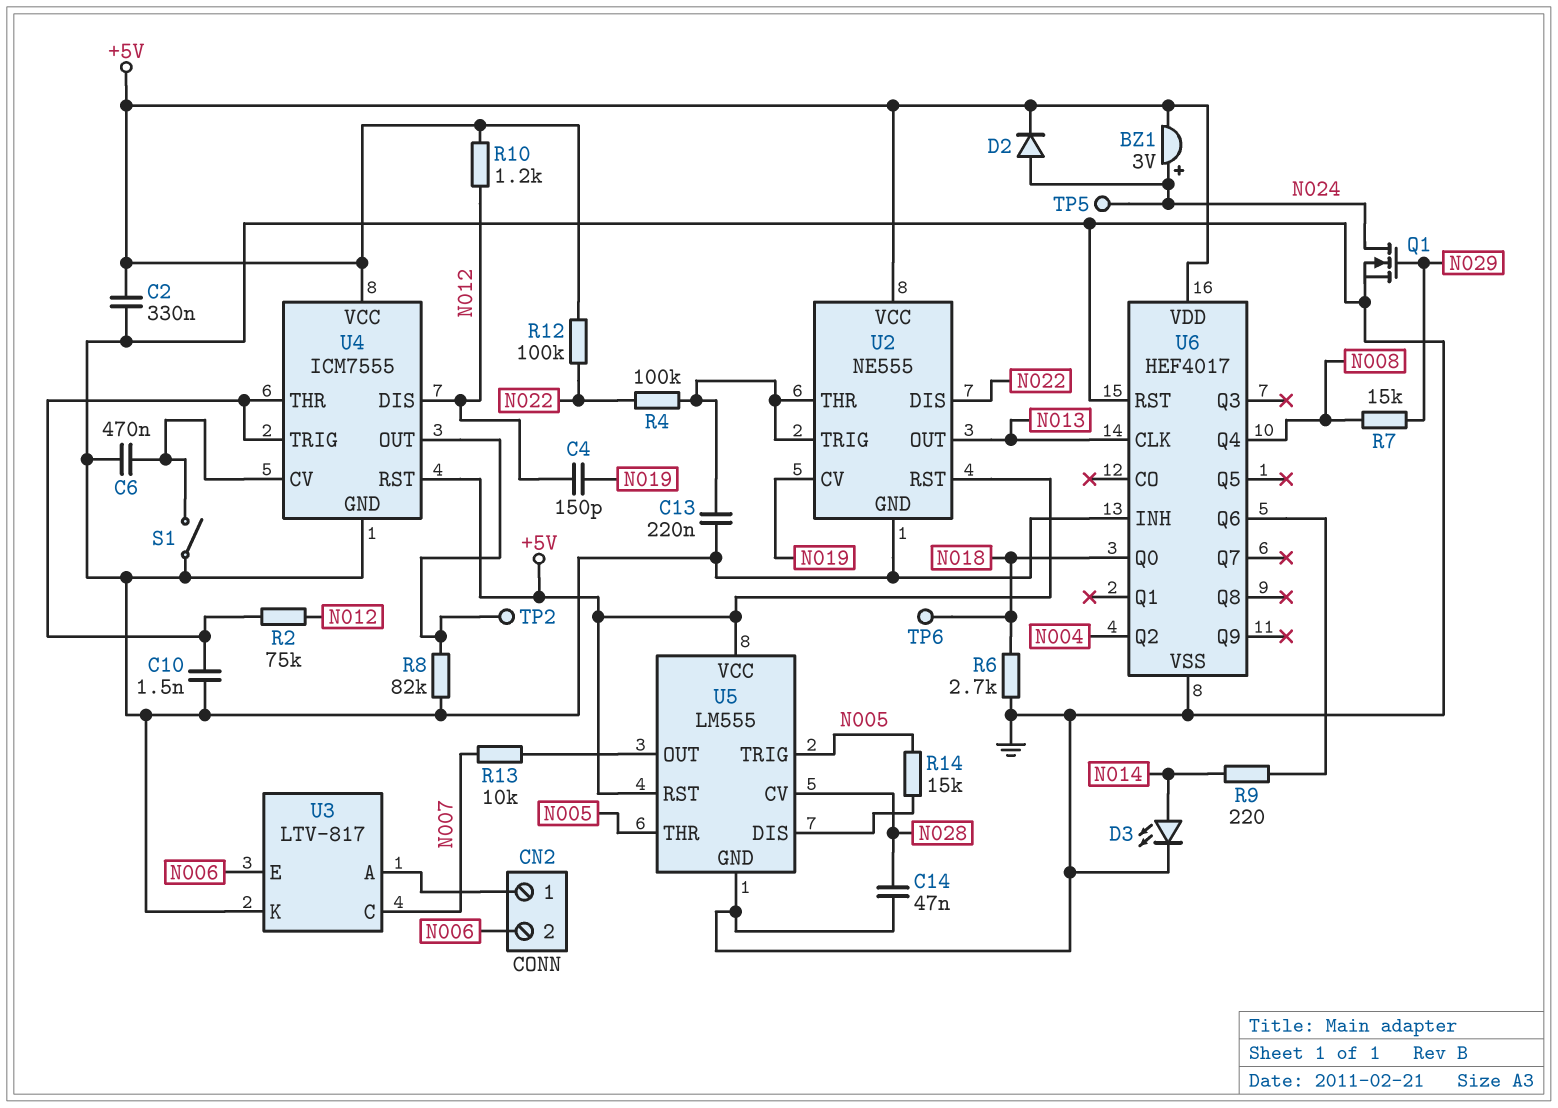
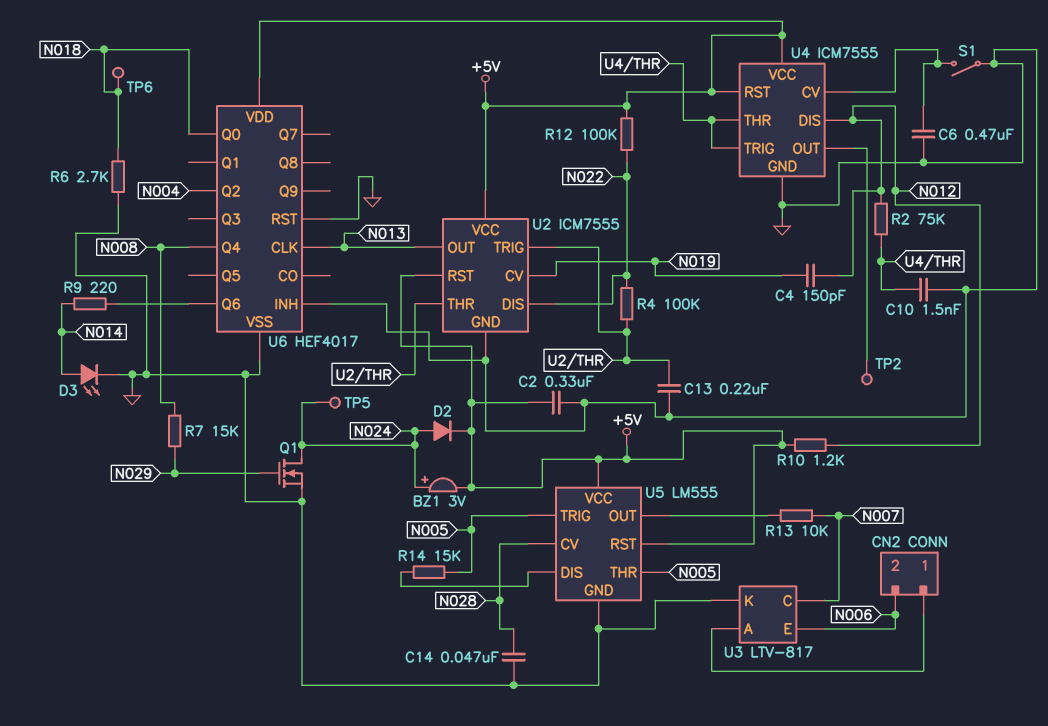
R8: 82k (GND, U4/OUT) -> none
U2: NE555 -> ICM7555

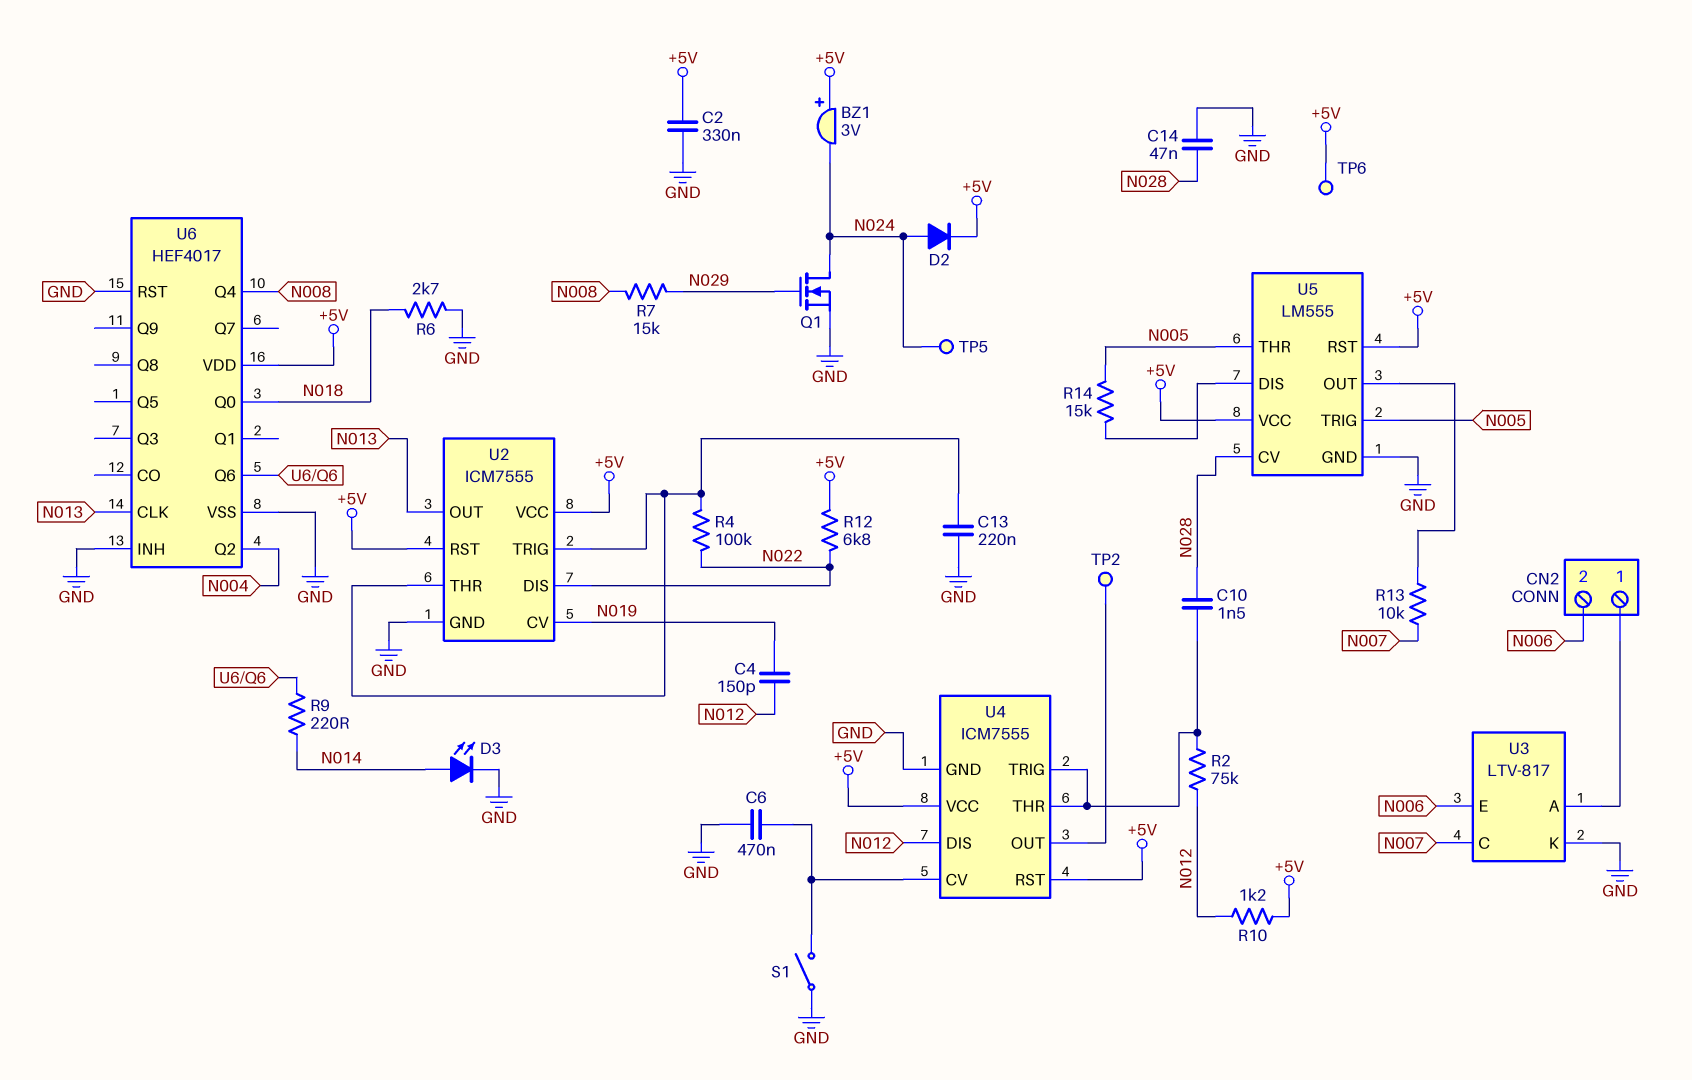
BZ1: buzzer 3V (plus N024, minus +5V) -> buzzer 3V (plus +5V, minus N024)
C10: 1.5nF (GND, U4/THR) -> 1.5nF (N028, U4/THR)
R12: 100k (+5V, N022) -> 6.8k (+5V, N022)
TP6: test point (N018) -> test point (+5V)

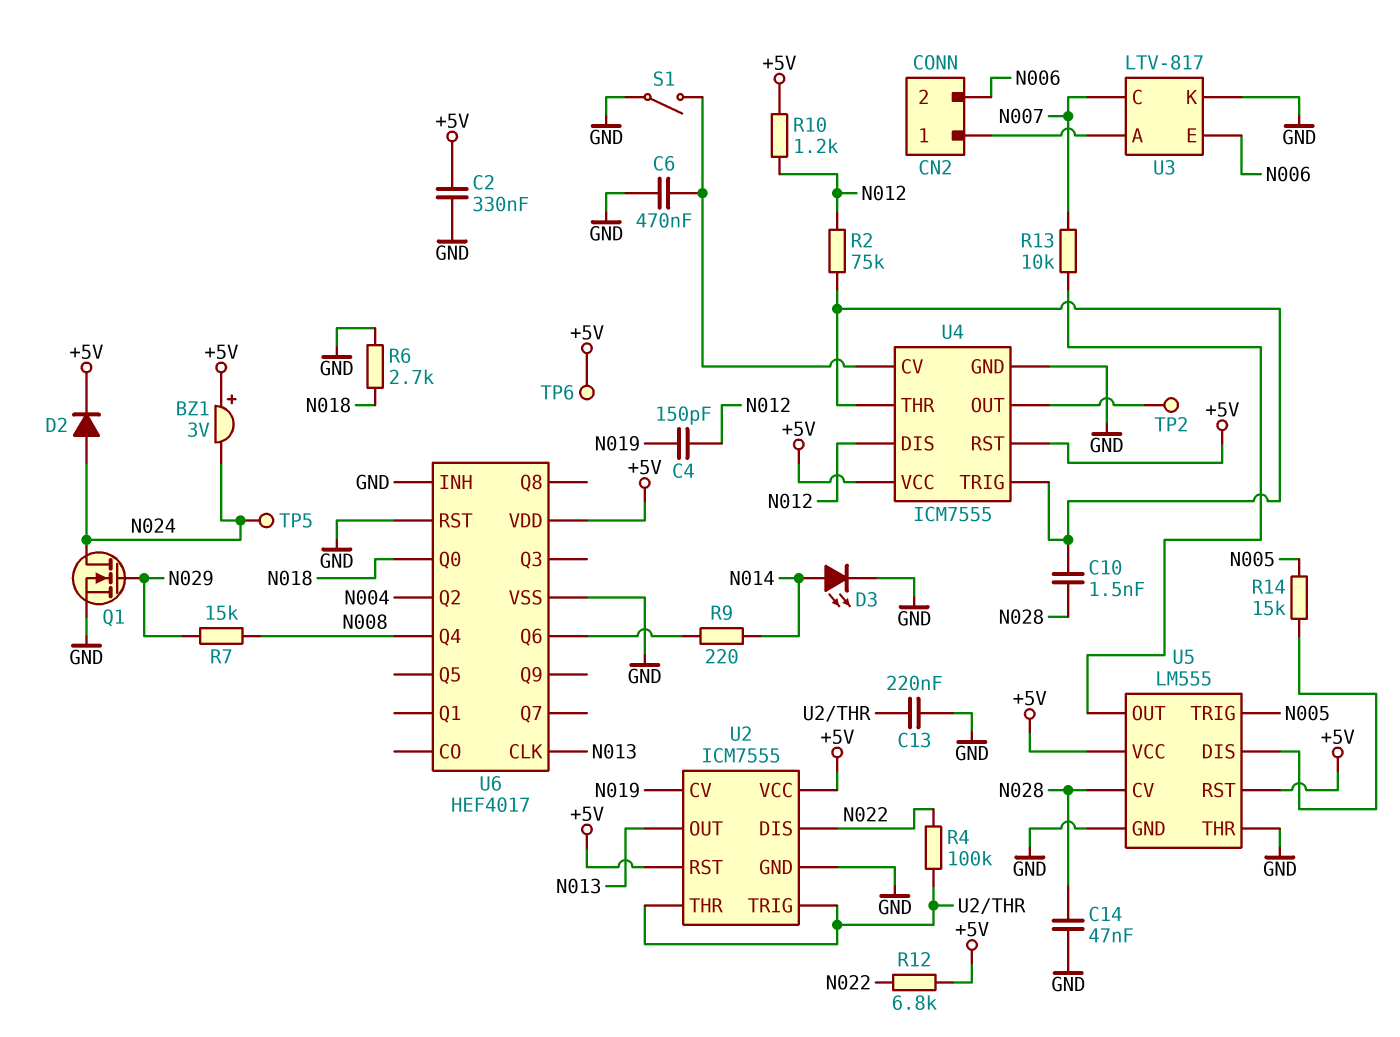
U5 pin THR: N005 -> GND

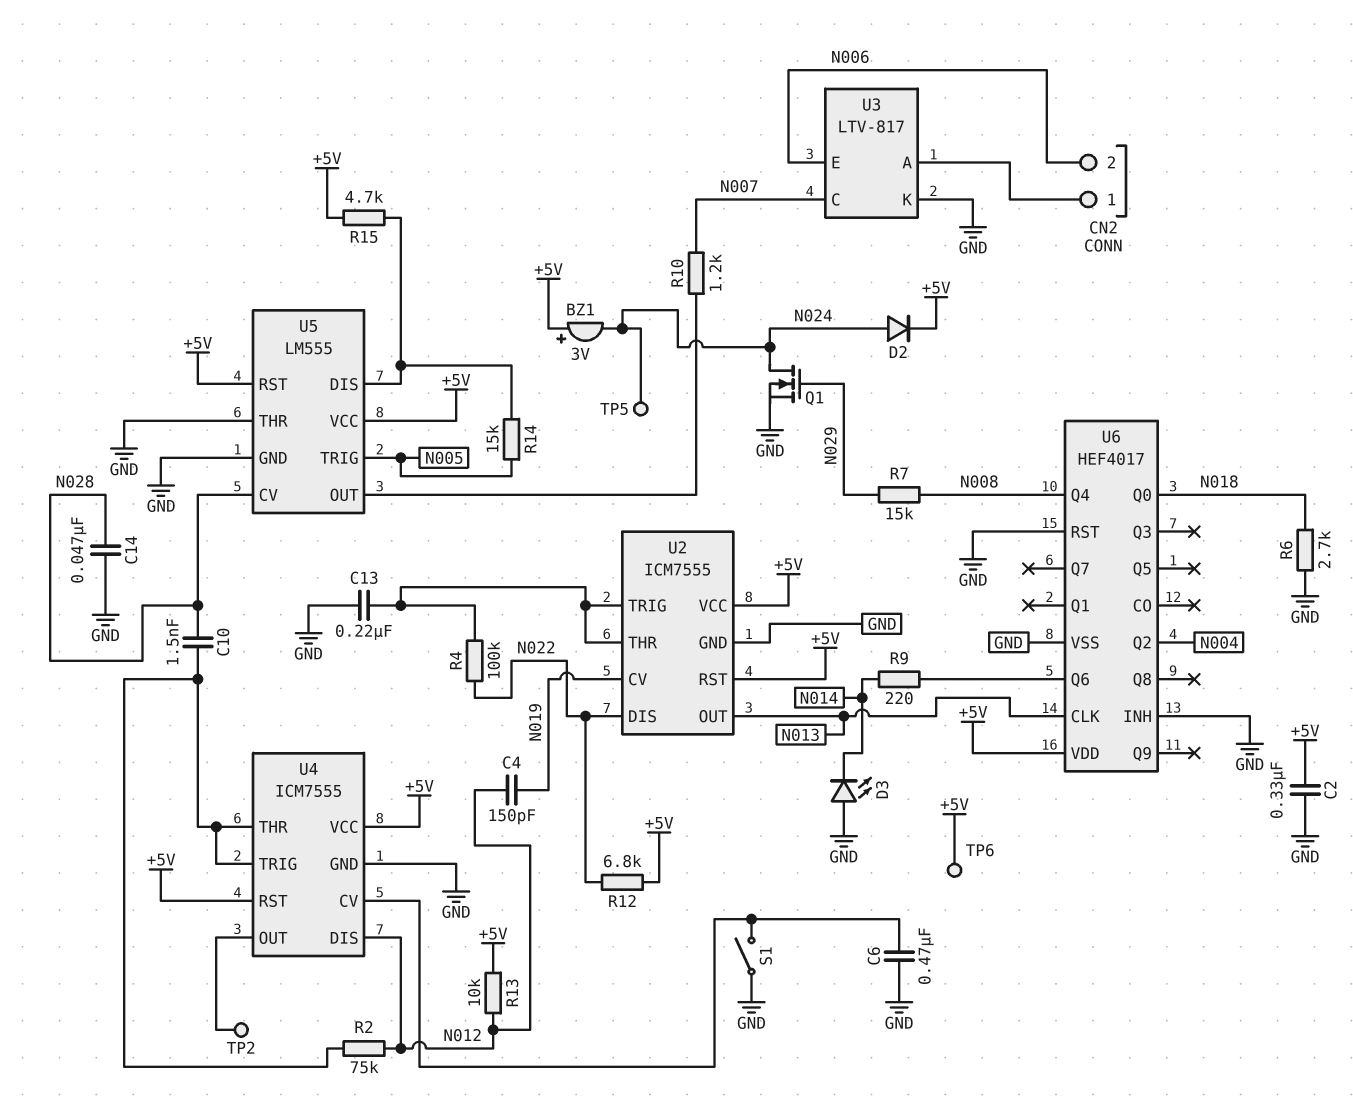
D3: LED (A N014, K GND) -> LED (A GND, K N014)
R10: 1.2k (+5V, N012) -> 1.2k (N007, U5/OUT)
R13: 10k (N007, U5/OUT) -> 10k (+5V, N012)
R15: none -> 4.7k (+5V, U5/DIS)

